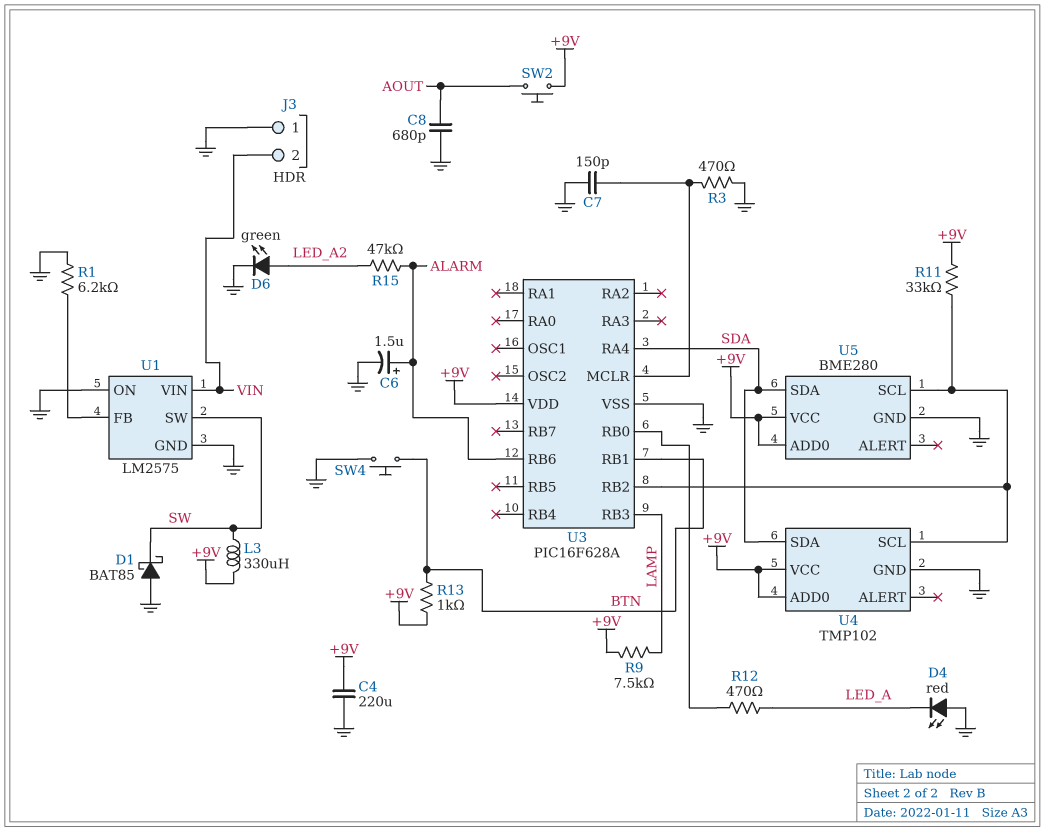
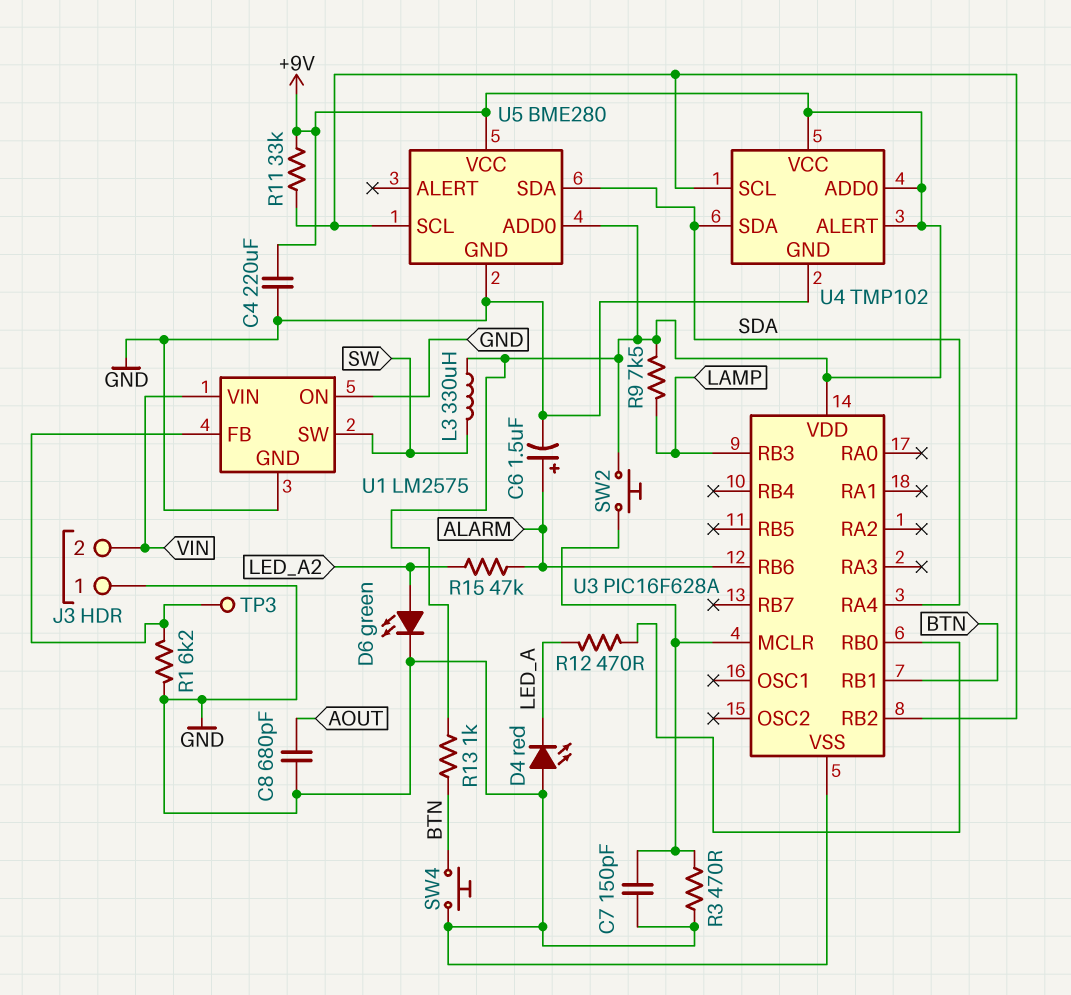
D1: schottky BAT85 (A GND, K SW) -> none
SW2: button (+9V, AOUT) -> button (+9V, U3/MCLR)
TP3: none -> test point (U1/FB)
U4 pin ALERT: none -> +9V

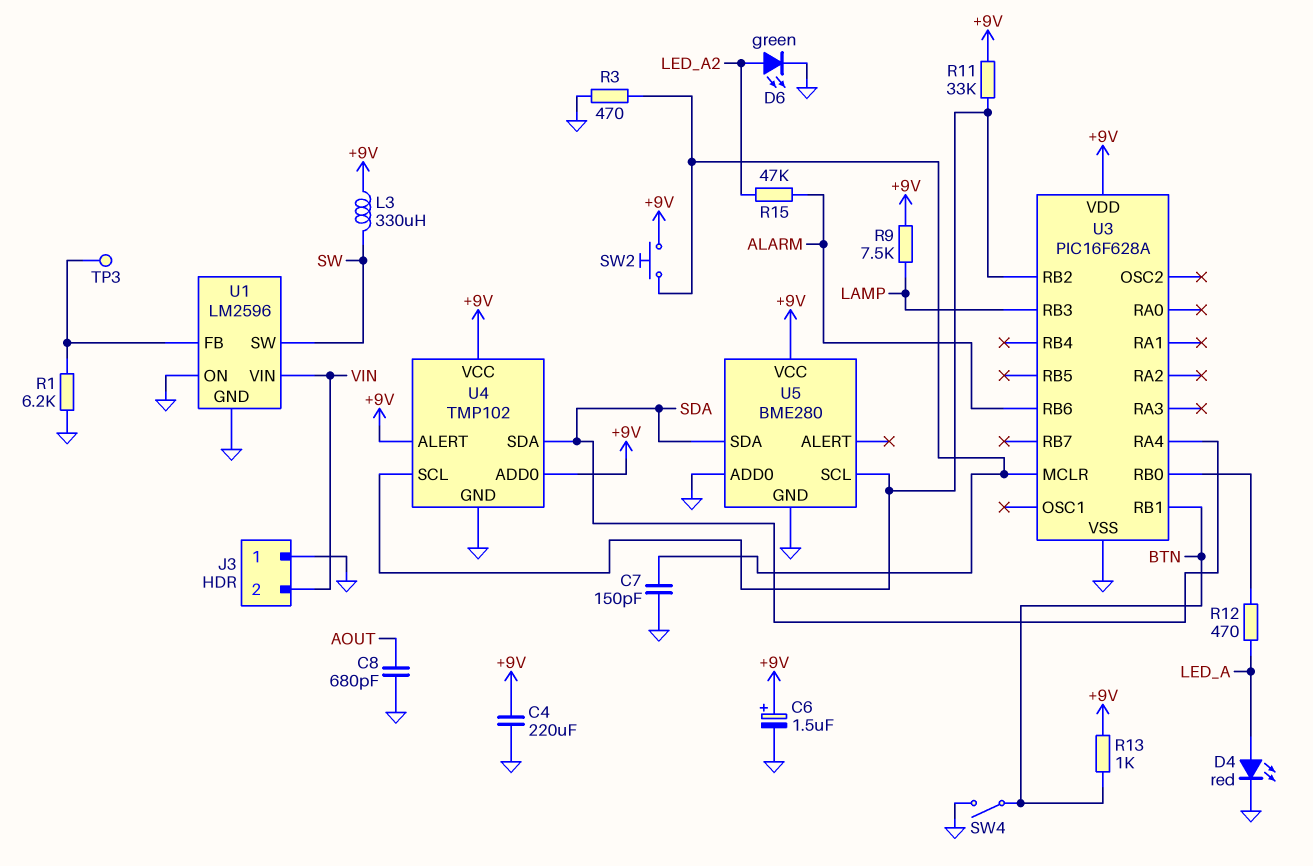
C6: 1.5uF (plus ALARM, minus GND) -> 1.5uF (plus +9V, minus GND)
D4: LED red (A GND, K LED_A) -> LED red (A LED_A, K GND)
SW4: button (BTN, GND) -> switch (BTN, GND)
U1: LM2575 -> LM2596
U5 pin ADD0: +9V -> GND

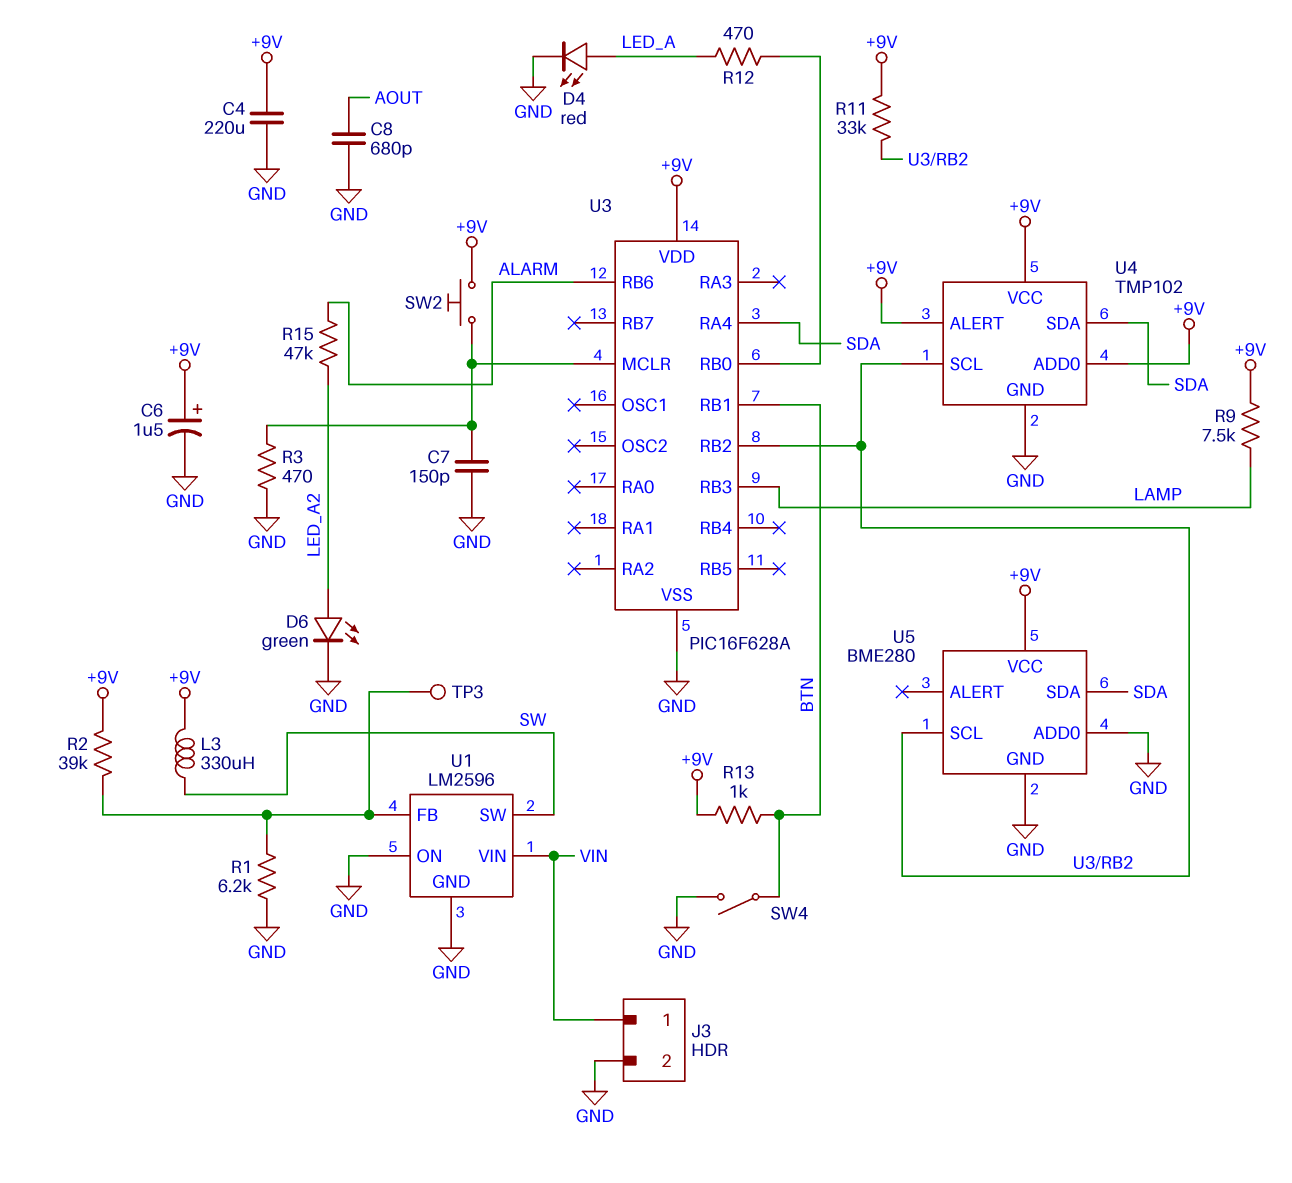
J3 pin 1: GND -> VIN
J3 pin 2: VIN -> GND
R2: none -> 39k (+9V, U1/FB)

